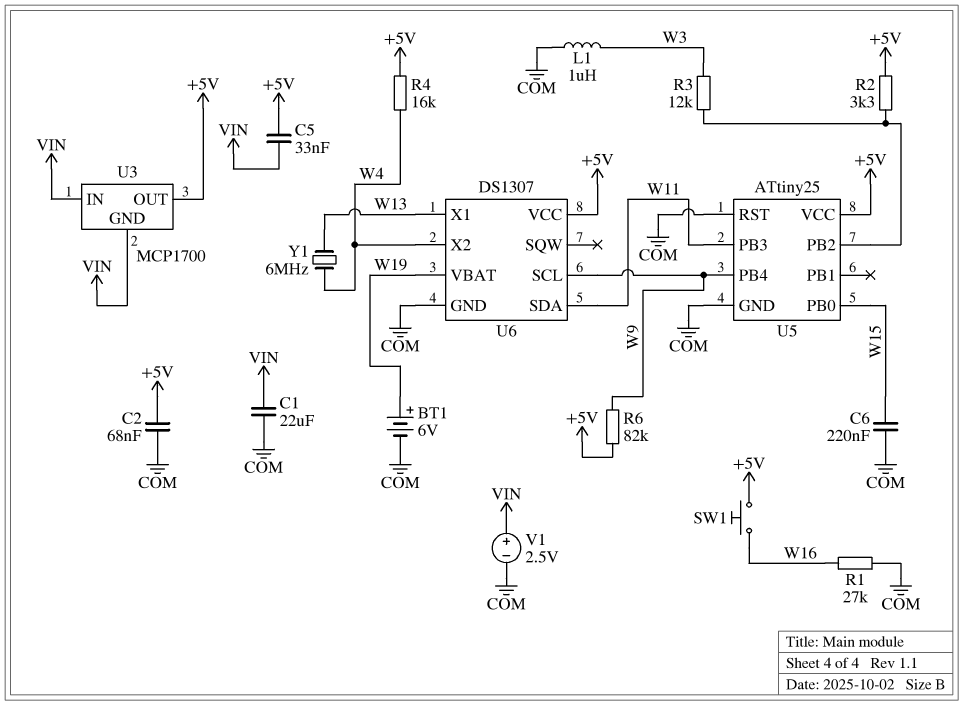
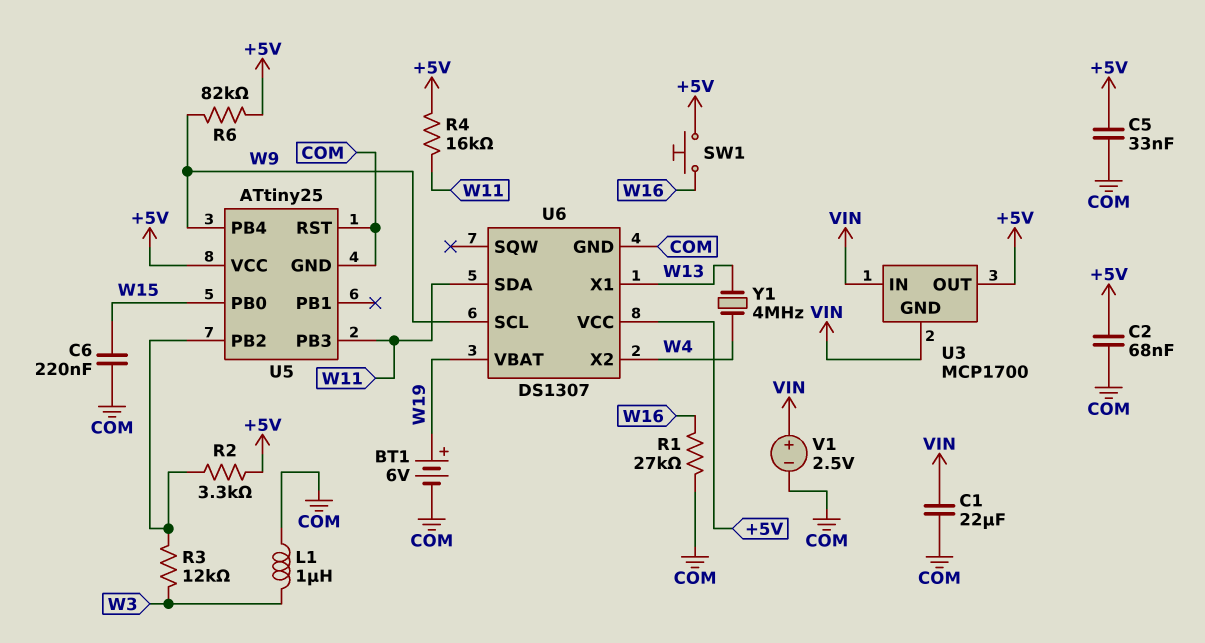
C5: 33nF (+5V, VIN) -> 33nF (+5V, COM)
R4: 16k (+5V, W4) -> 16k (+5V, W11)
Y1: 6MHz (W4, W13) -> 4MHz (W4, W13)

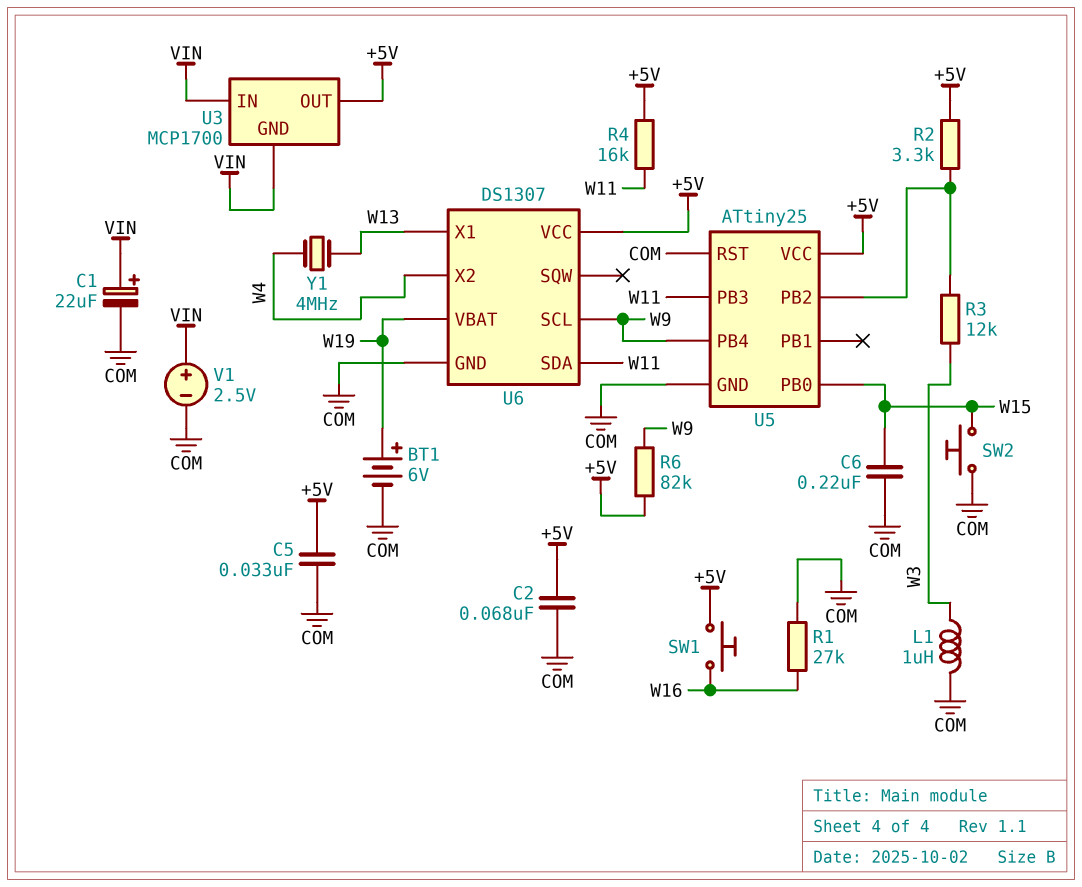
C1: 22uF (COM, VIN) -> 22uF (plus VIN, minus COM)
SW2: none -> button (COM, W15)

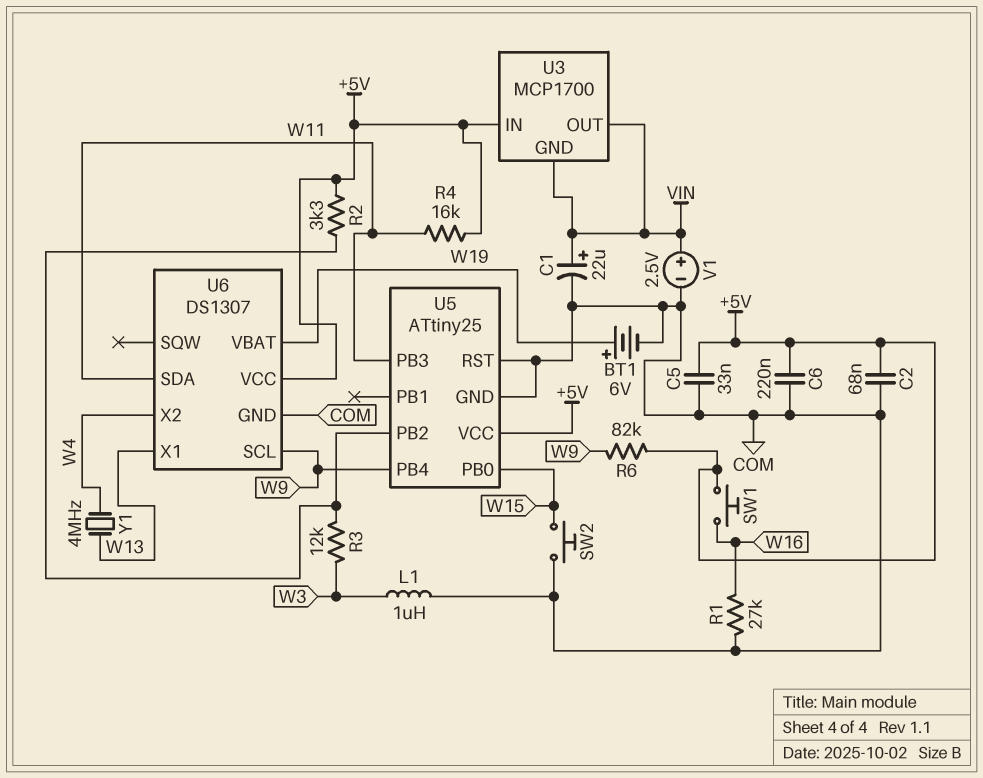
C6: 220nF (COM, W15) -> 220nF (+5V, COM)
U3 pin IN: VIN -> +5V
U3 pin OUT: +5V -> VIN

